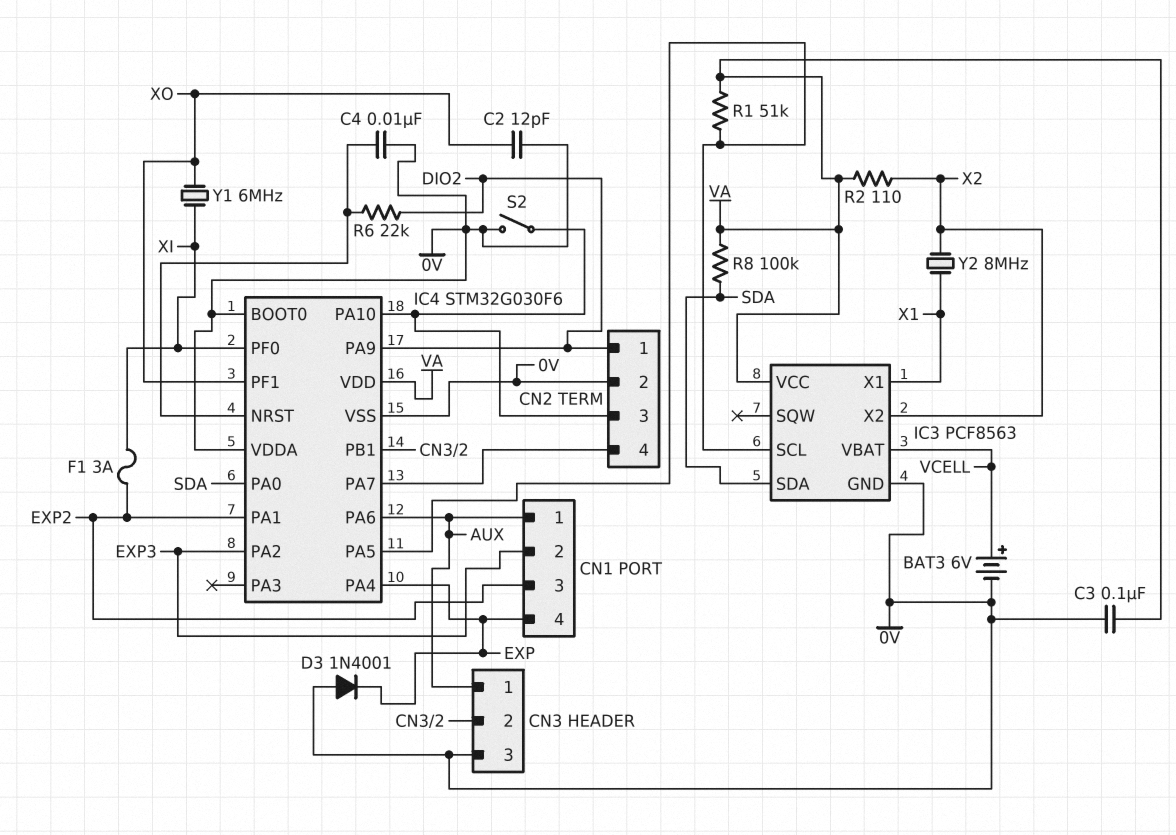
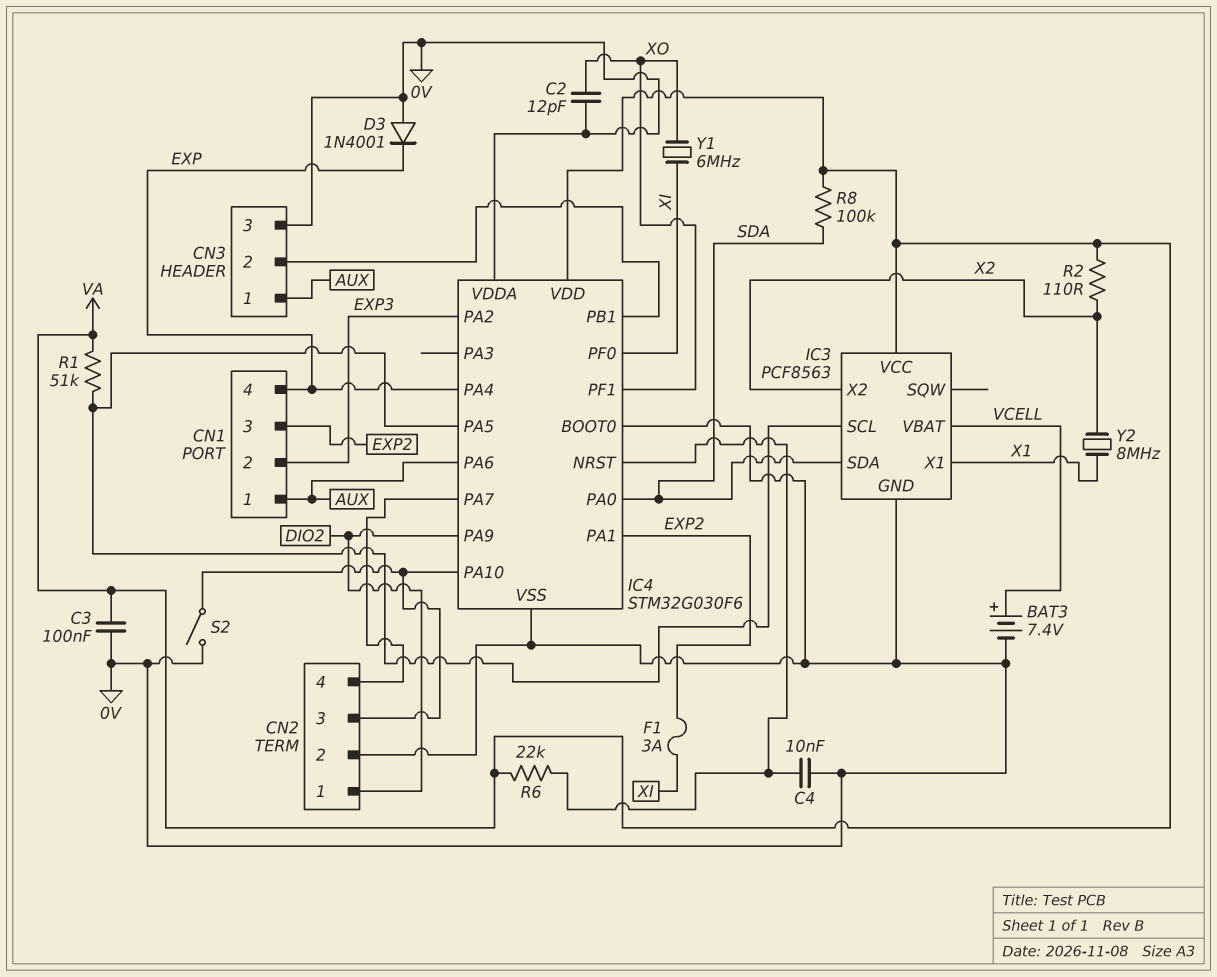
BAT3: 6V (plus VCELL, minus 0V) -> 7.4V (plus VCELL, minus 0V)
R6: 22k (DIO2, IC4/NRST) -> 22k (IC4/NRST, VA)

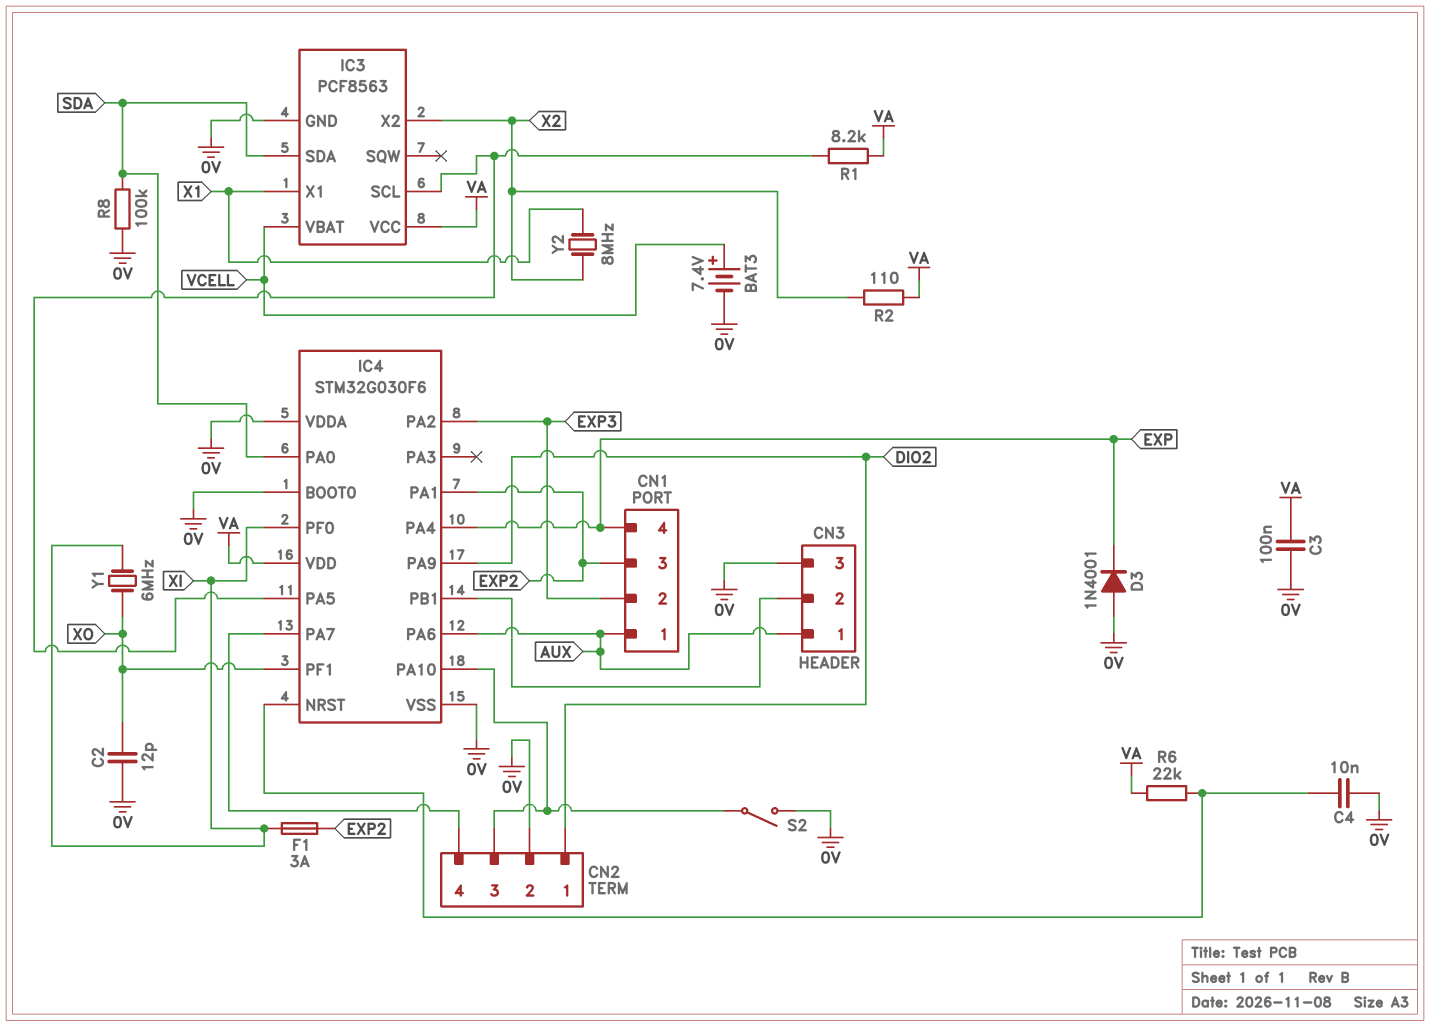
R1: 51k (IC3/SCL, VA) -> 8.2k (IC3/SCL, VA)
R8: 100k (SDA, VA) -> 100k (0V, SDA)

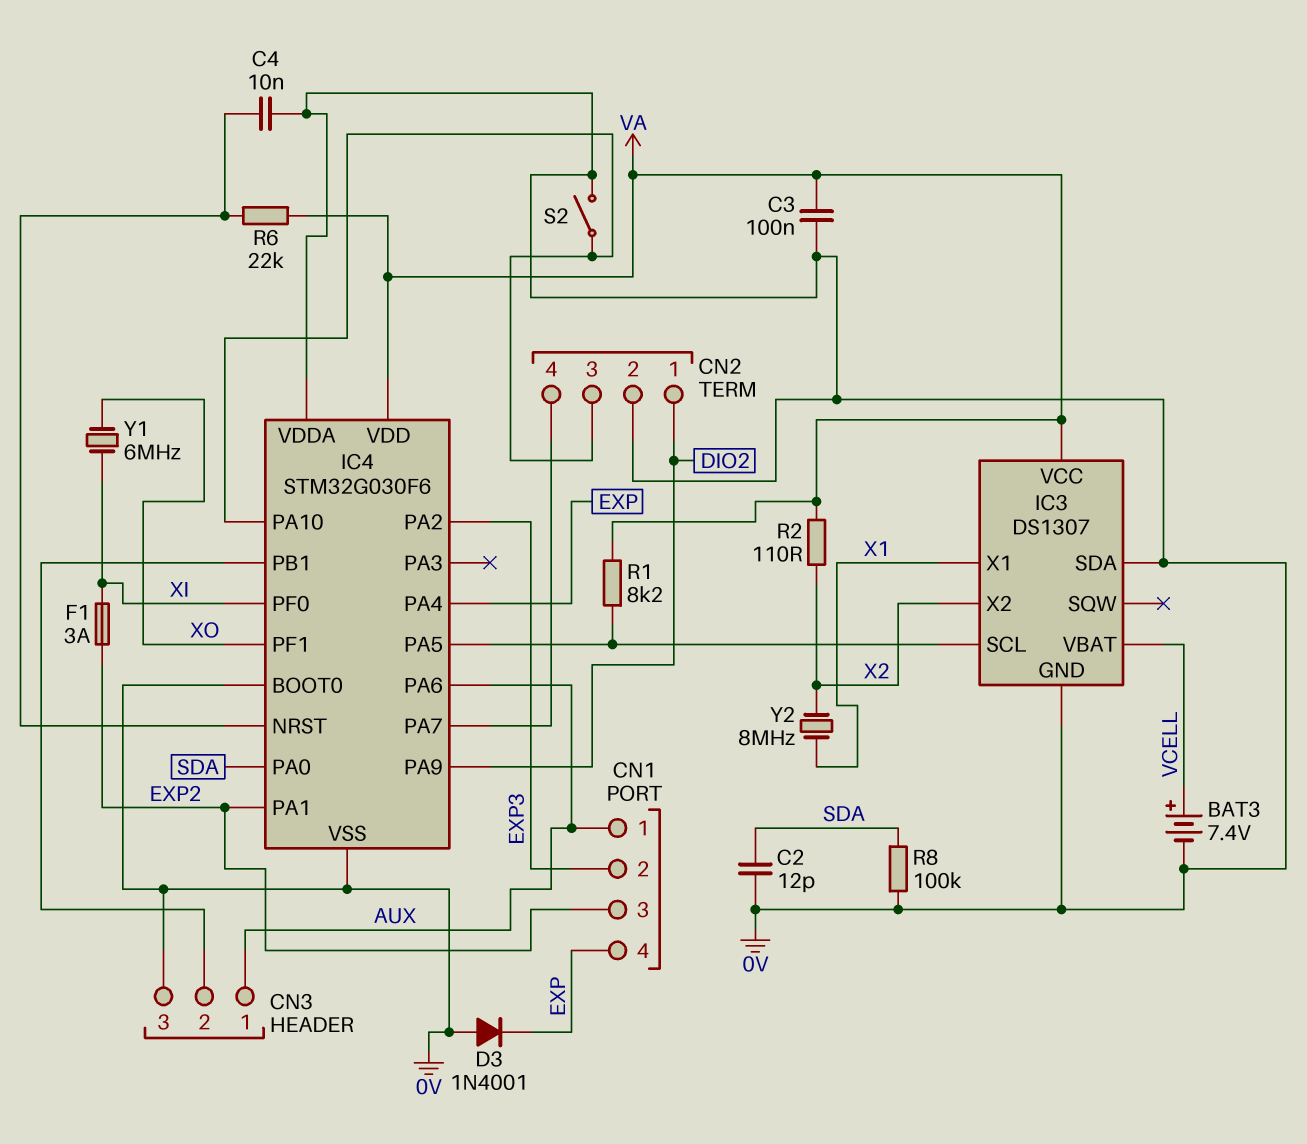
C2: 12pF (0V, XO) -> 12pF (0V, SDA)
IC3: PCF8563 -> DS1307
IC3 pin SDA: SDA -> 0V

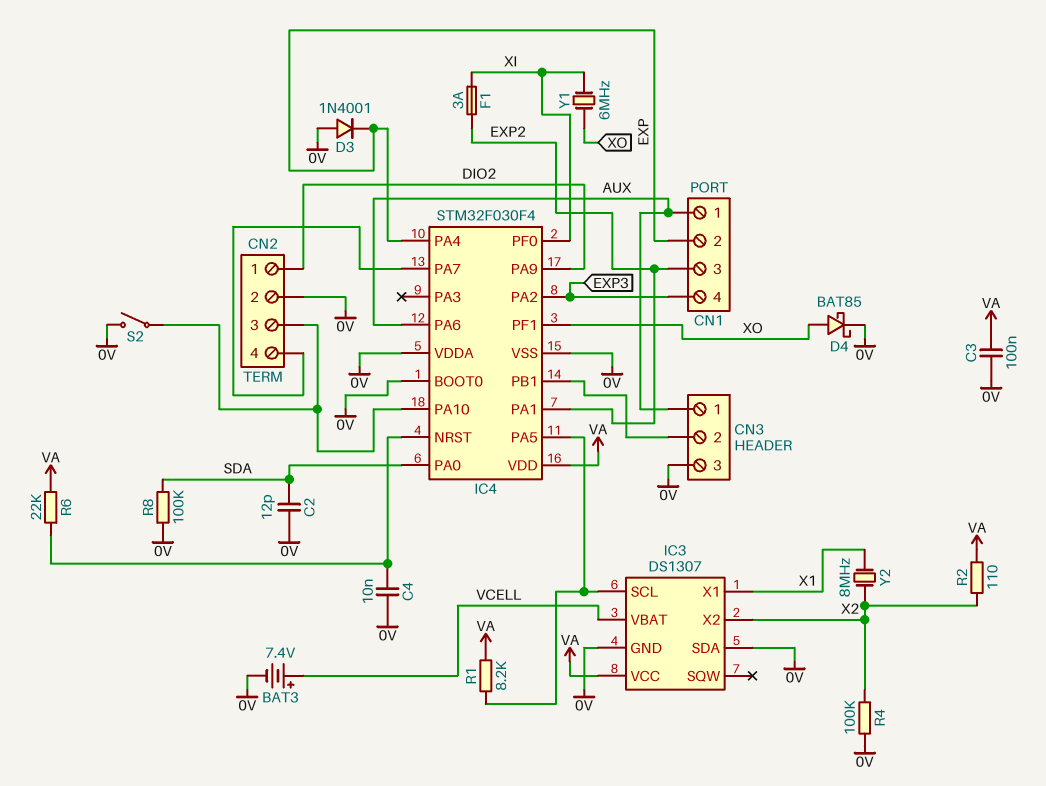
CN1 pin 2: EXP3 -> EXP
CN1 pin 4: EXP -> EXP3
D4: none -> schottky BAT85 (A XO, K 0V)
IC4: STM32G030F6 -> STM32F030F4
R4: none -> 100k (0V, X2)

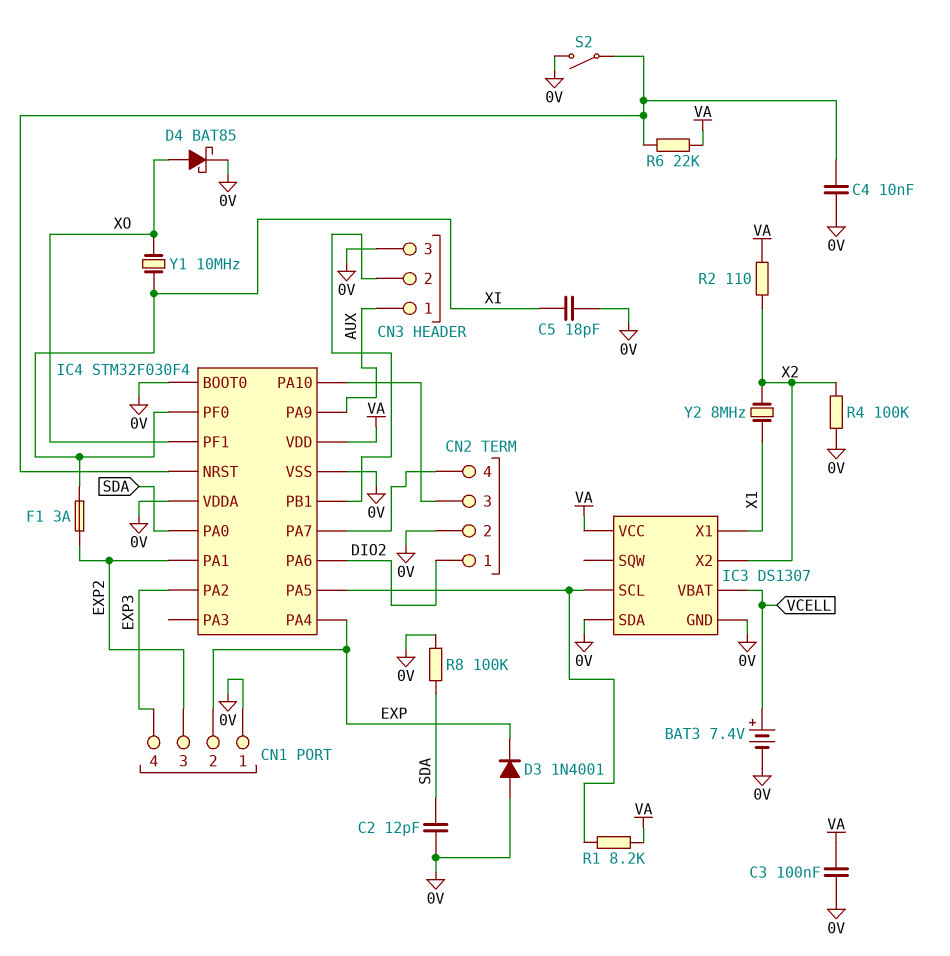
C5: none -> 18pF (0V, XI)
CN1 pin 1: AUX -> 0V
IC4 pin PA6: AUX -> DIO2
IC4 pin PA9: DIO2 -> AUX
S2: switch (0V, CN2/3) -> switch (0V, IC4/NRST)
Y1: 6MHz (XI, XO) -> 10MHz (XI, XO)

